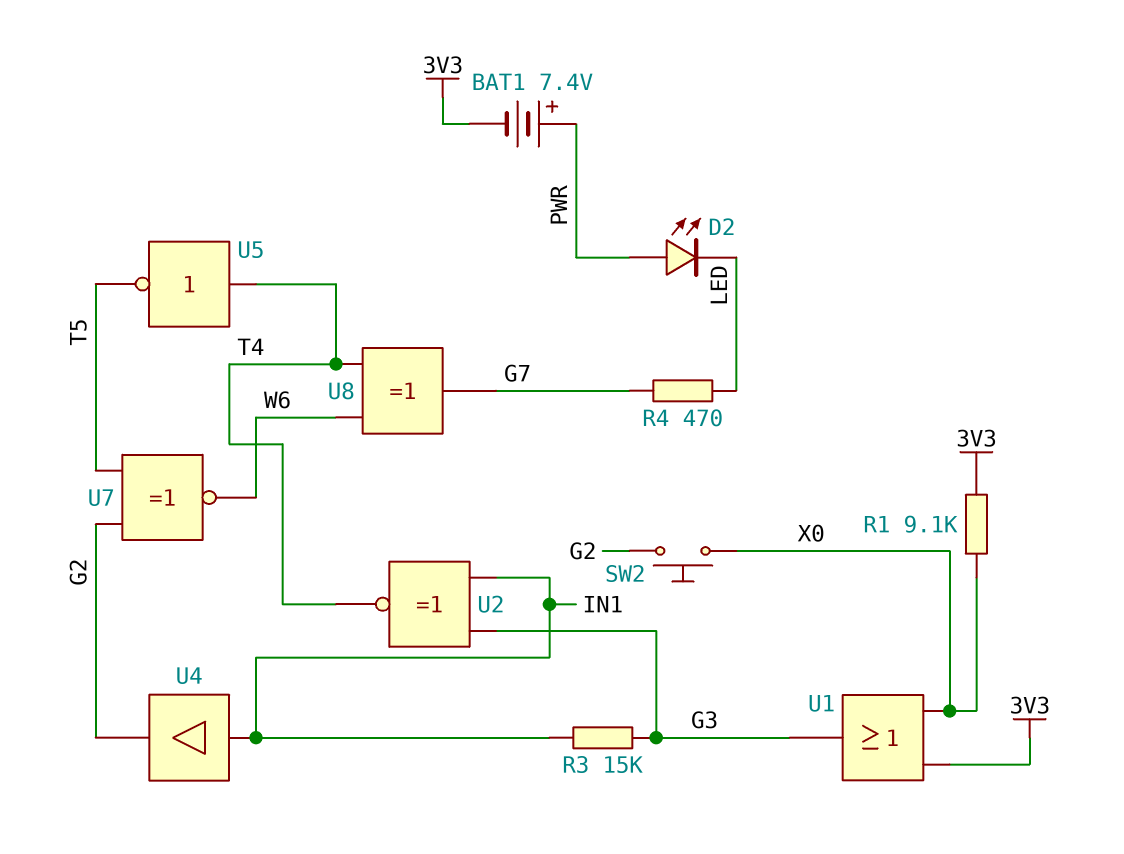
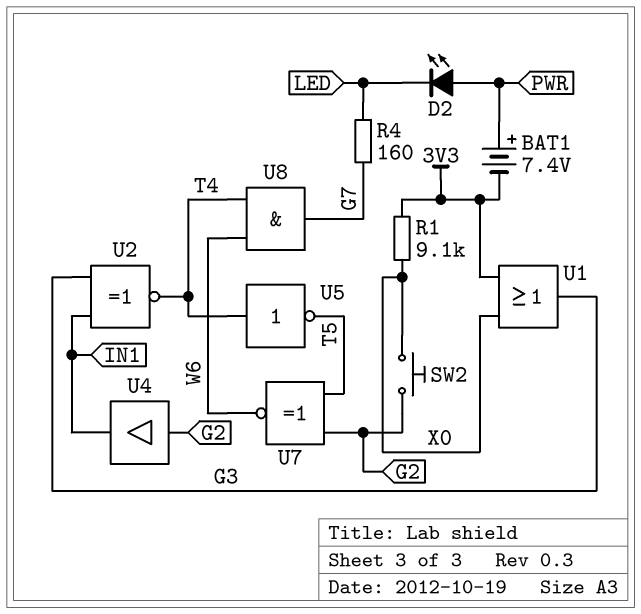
R3: 15k (G3, IN1) -> none
R4: 470 (G7, LED) -> 160 (G7, LED)
U4: buffer (in IN1, out G2) -> buffer (in G2, out IN1)
U8: XOR (in T4, in W6, out G7) -> AND (in T4, in W6, out G7)

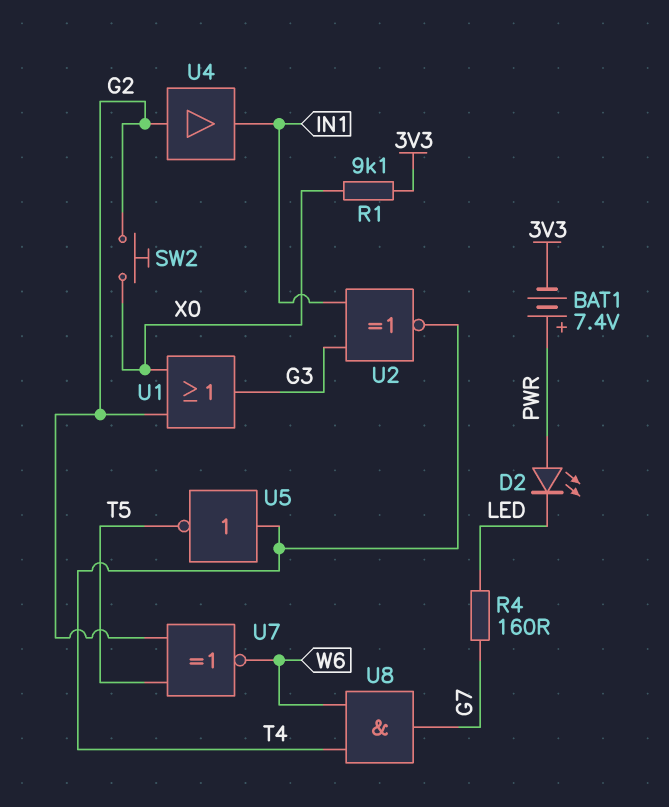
U1: OR (in 3V3, in X0, out G3) -> OR (in G2, in X0, out G3)

